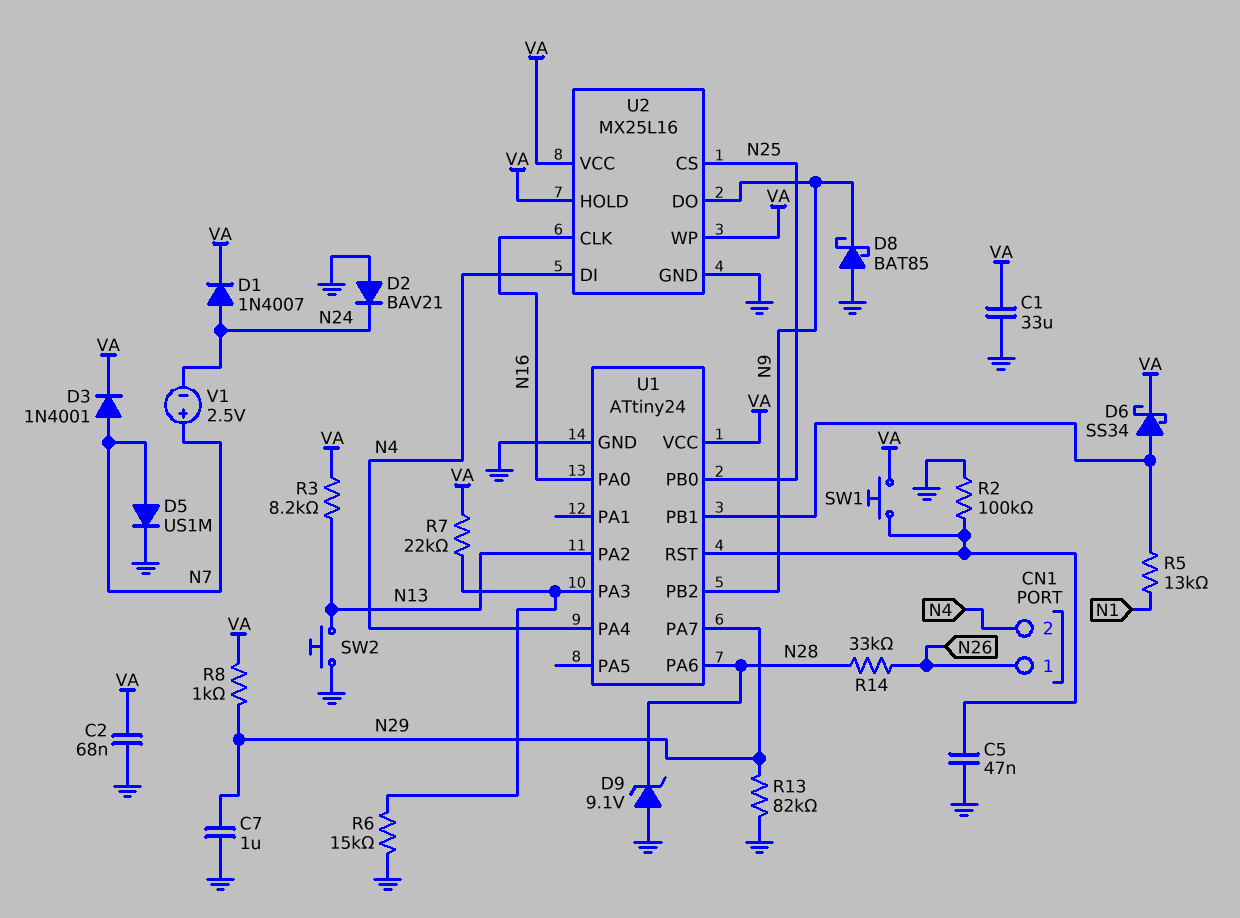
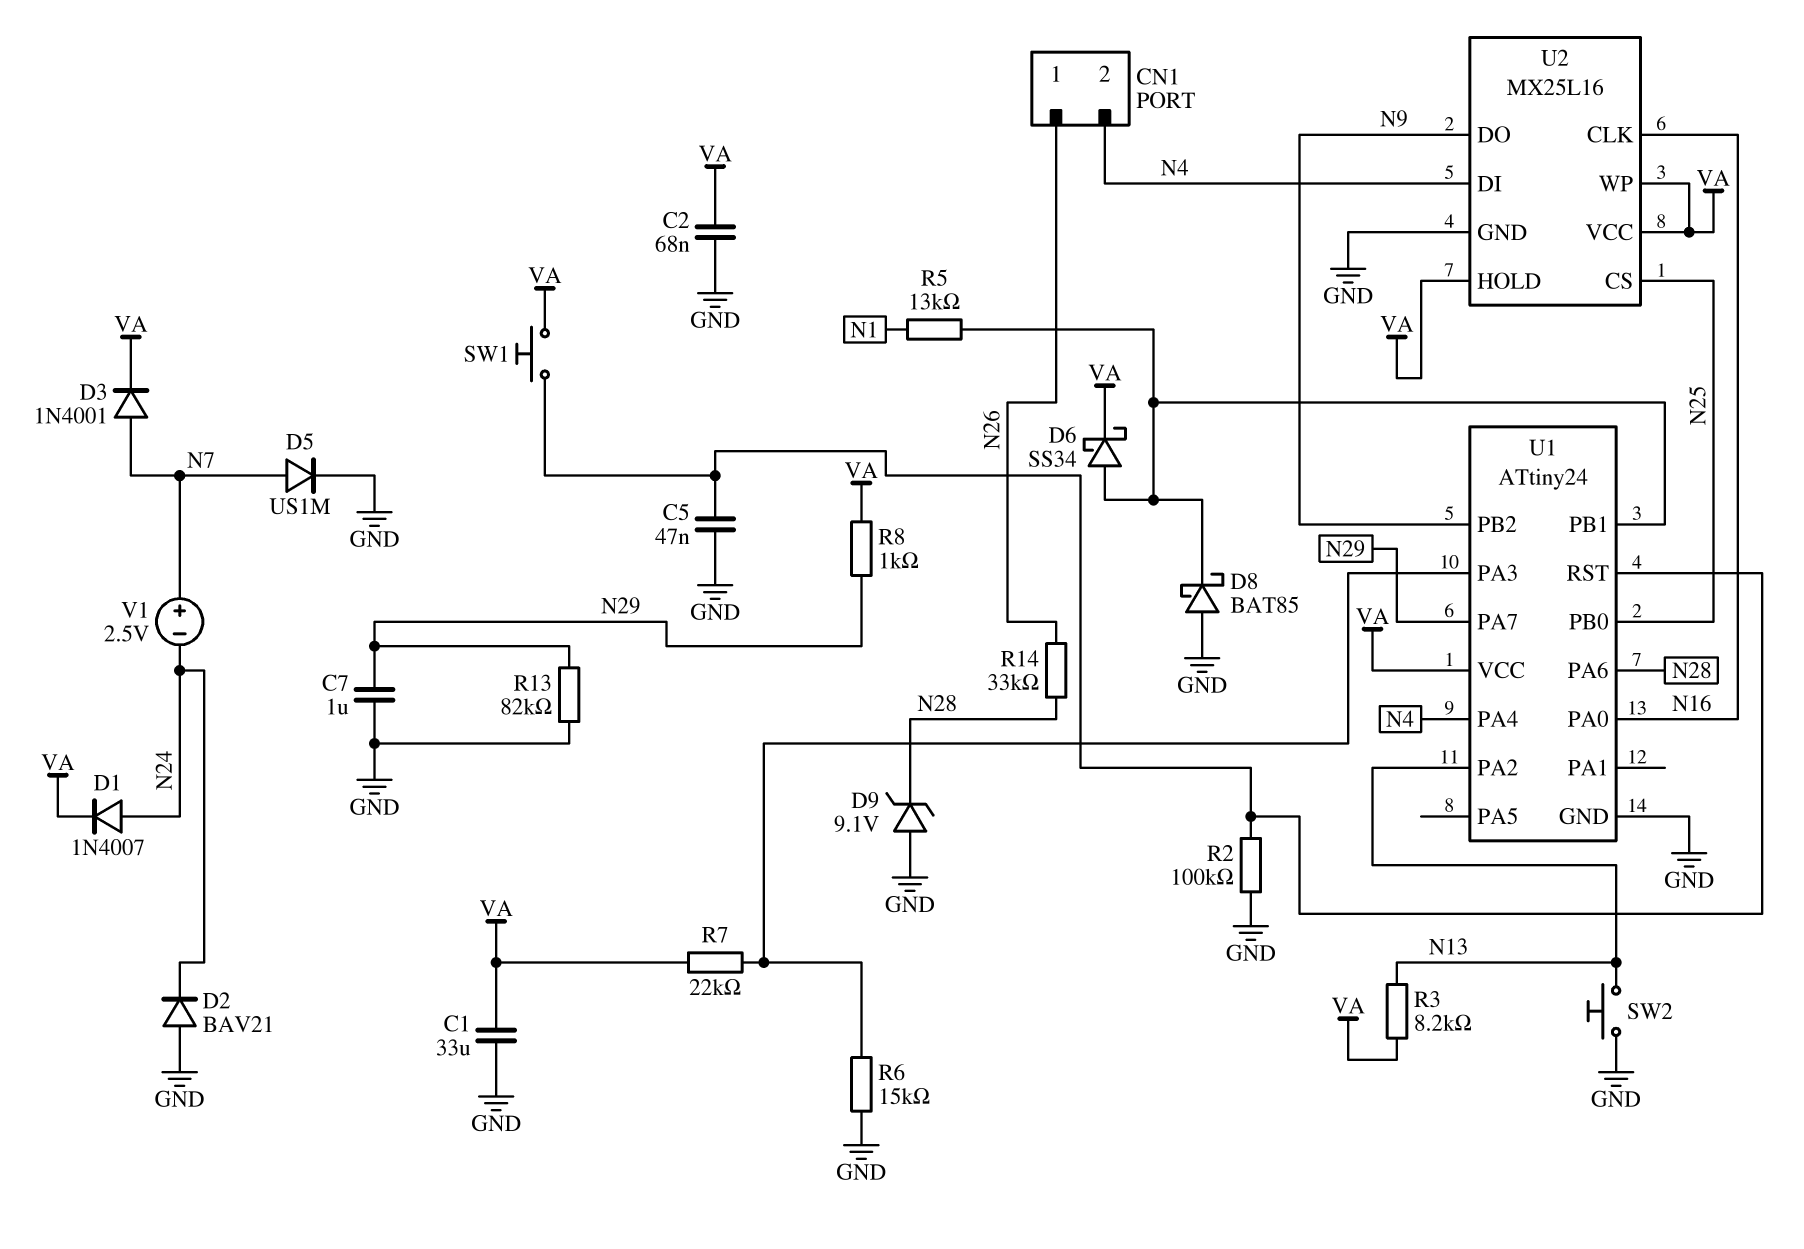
D8: schottky BAT85 (A GND, K N9) -> schottky BAT85 (A GND, K U1/PB1)

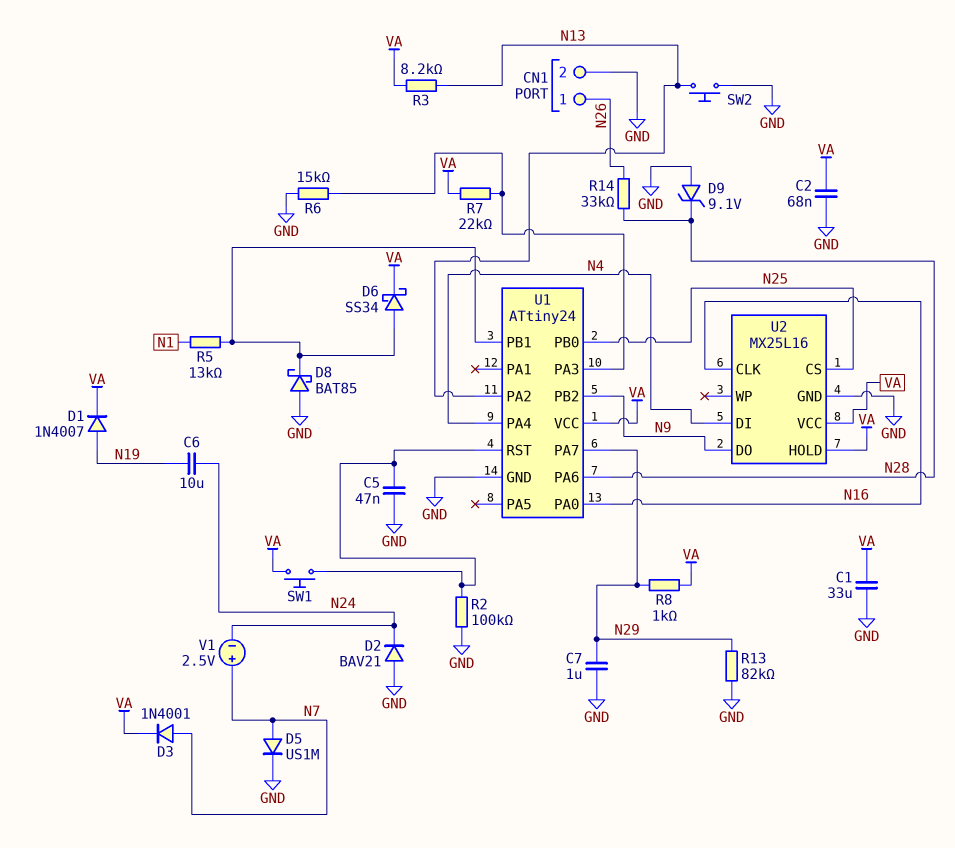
C6: none -> 10uF (N19, N24)
CN1 pin 2: N4 -> GND
D1: diode 1N4007 (A N24, K VA) -> diode 1N4007 (A N19, K VA)
U2 pin WP: VA -> none

